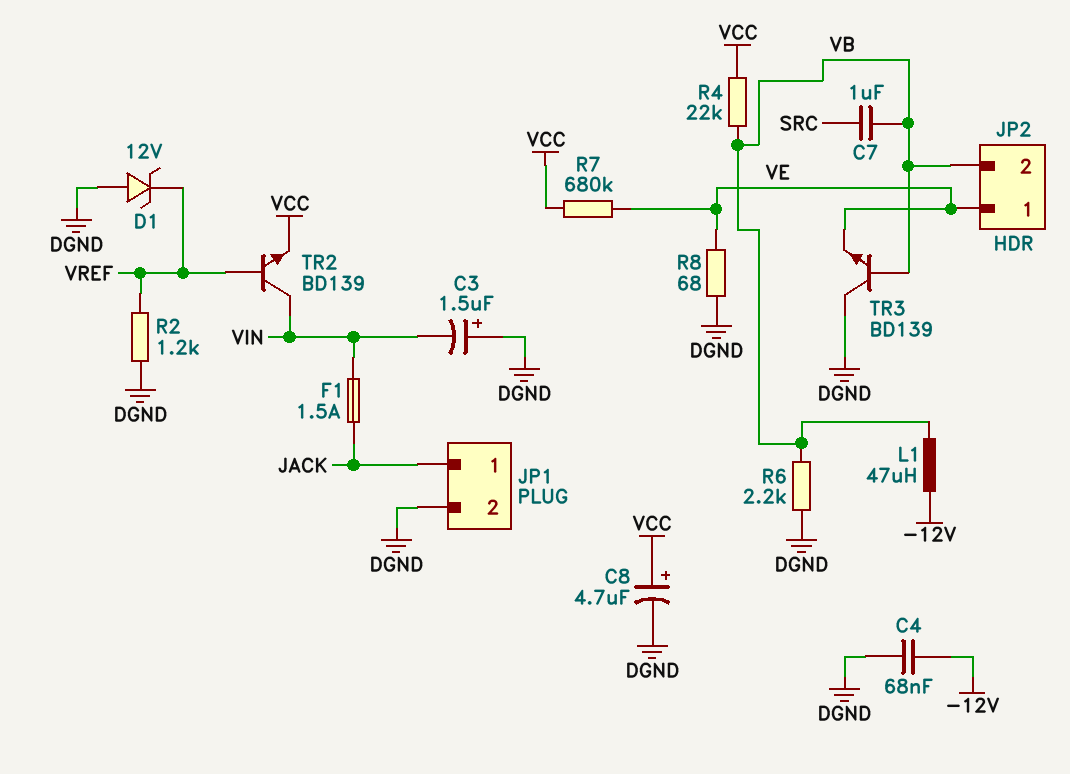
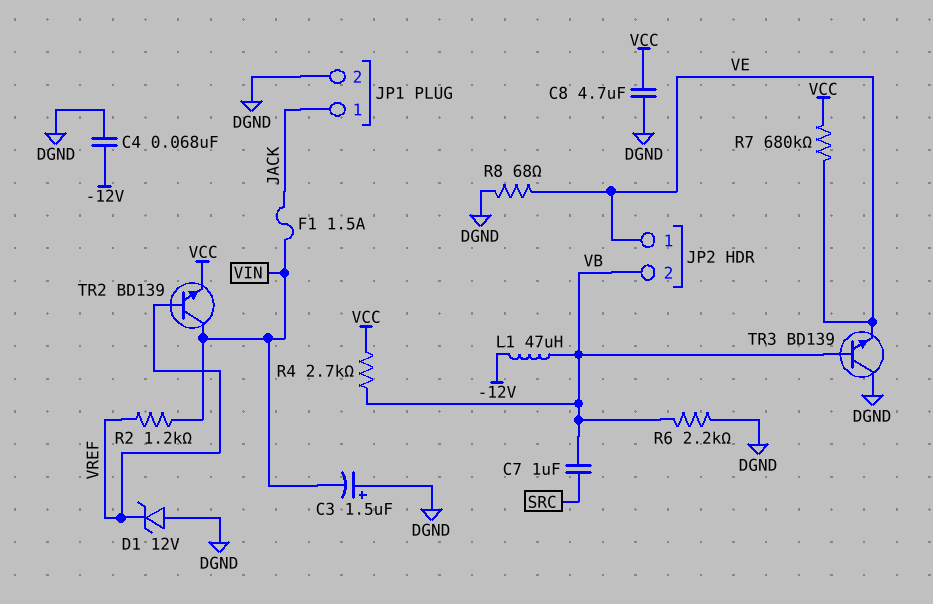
C8: 4.7uF (plus VCC, minus DGND) -> 4.7uF (DGND, VCC)
R2: 1.2k (DGND, VREF) -> 1.2k (VIN, VREF)
R4: 22k (VB, VCC) -> 2.7k (VB, VCC)

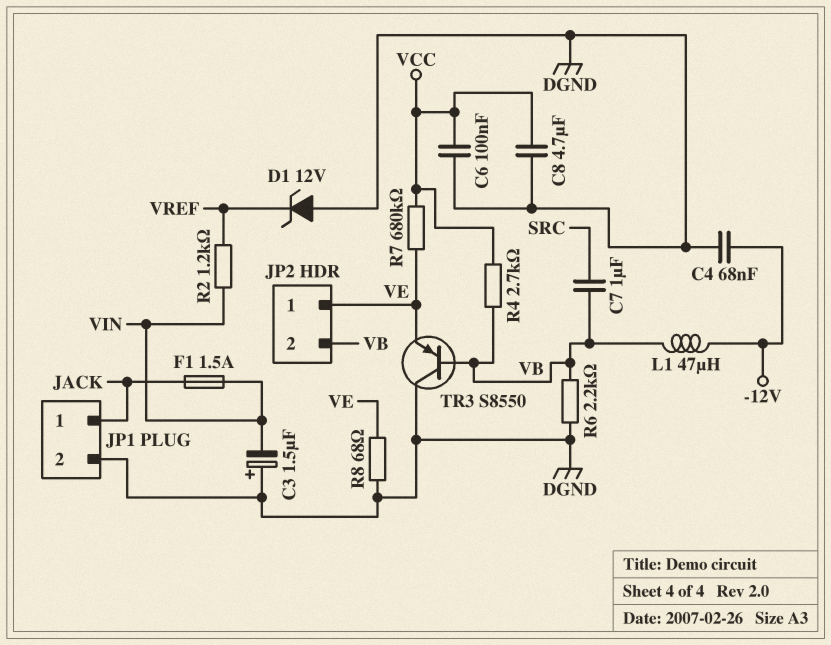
C6: none -> 100nF (DGND, VCC)
TR2: NPN BD139 (B VREF, C VIN, E VCC) -> none
TR3: NPN BD139 (B VB, C DGND, E VE) -> PNP S8550 (B VB, C DGND, E VE)

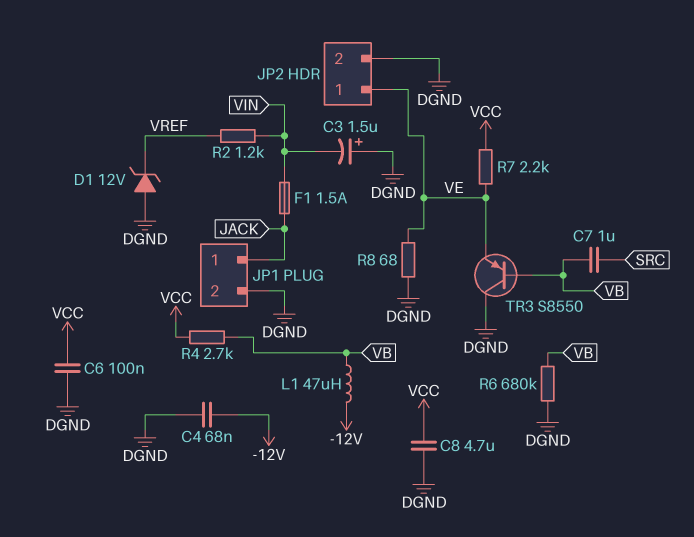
JP2 pin 2: VB -> DGND
R6: 2.2k (DGND, VB) -> 680k (DGND, VB)
R7: 680k (VCC, VE) -> 2.2k (VCC, VE)

